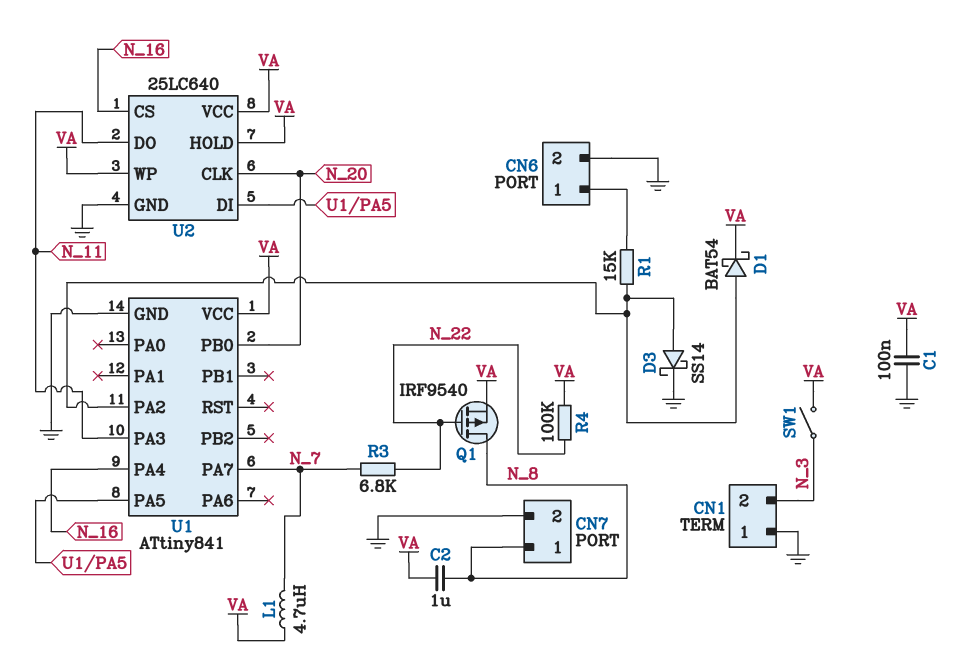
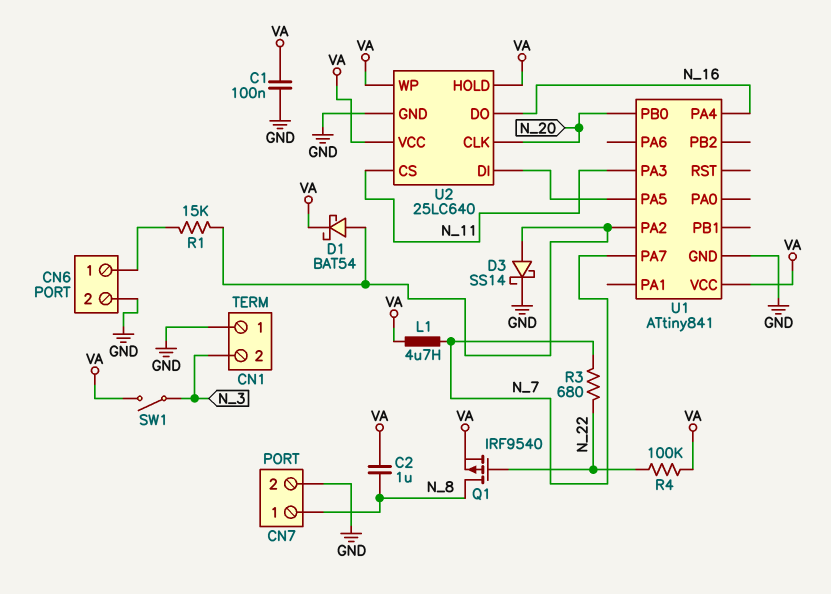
R3: 6.8k (N_7, N_22) -> 680 (N_7, N_22)
U2 pin CS: N_16 -> N_11
U2 pin DO: N_11 -> N_16

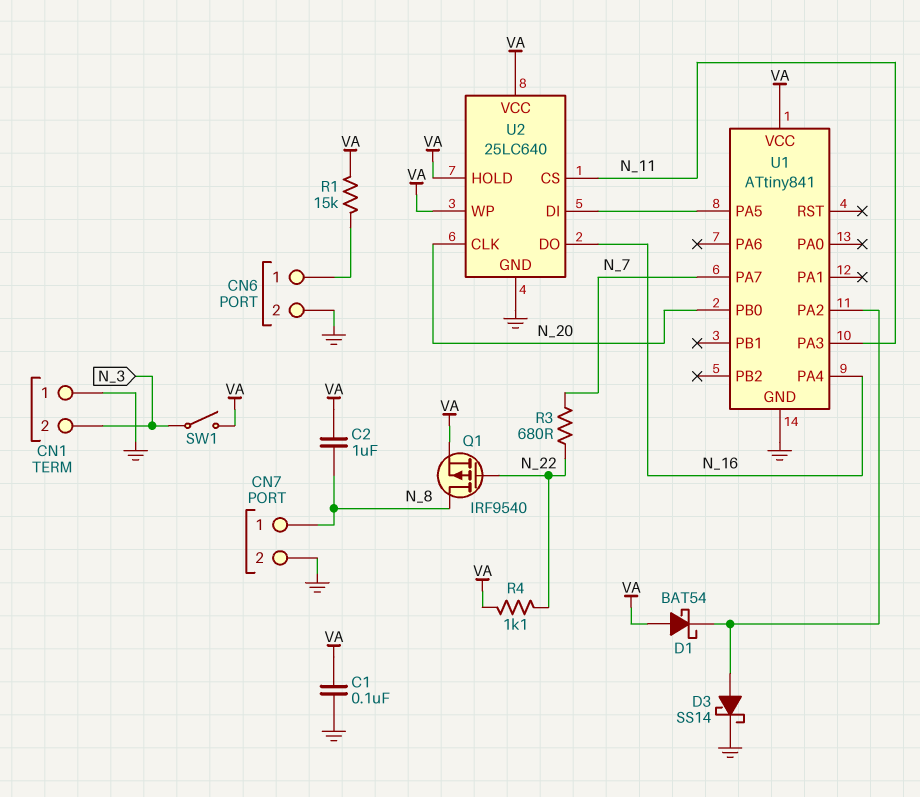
D1: schottky BAT54 (A U1/PA2, K VA) -> schottky BAT54 (A VA, K U1/PA2)
L1: 4.7uH (N_7, VA) -> none
R1: 15k (CN6/1, U1/PA2) -> 15k (CN6/1, VA)
R4: 100k (N_22, VA) -> 1.1k (N_22, VA)

